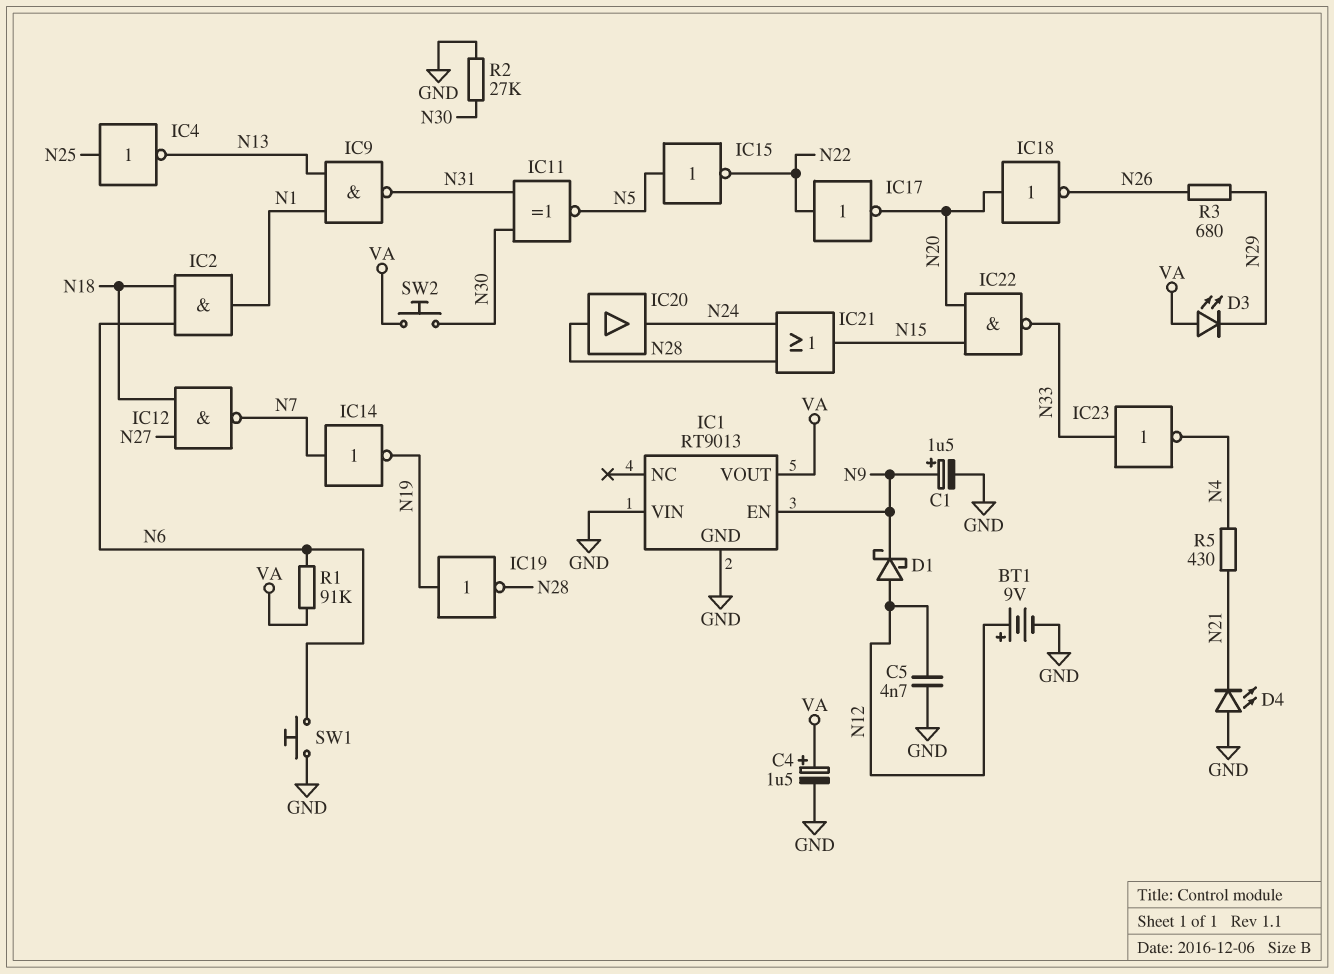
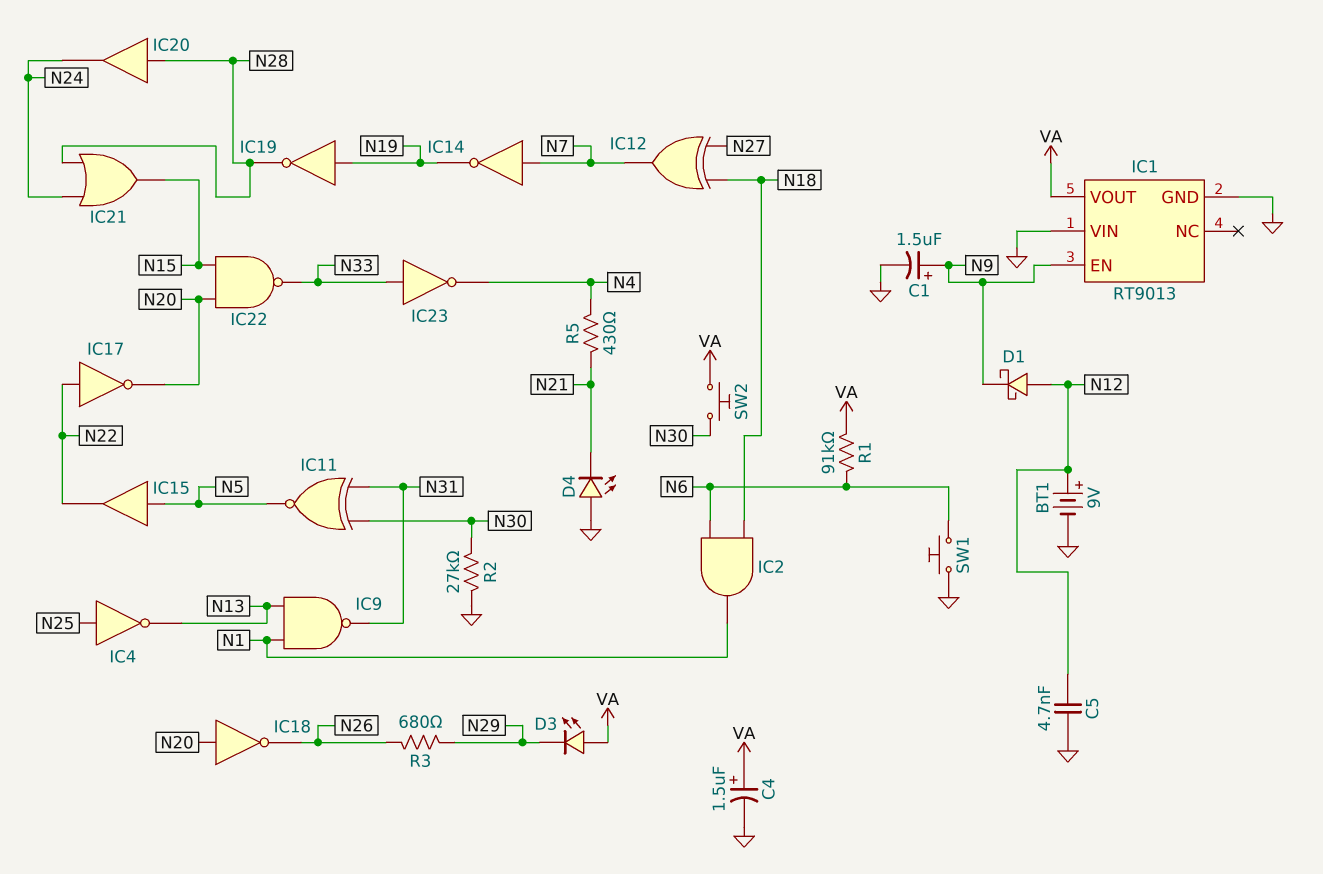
IC12: NAND (in N18, in N27, out N7) -> XOR (in N18, in N27, out N7)
IC15: NOT (in N5, out N22) -> buffer (in N5, out N22)

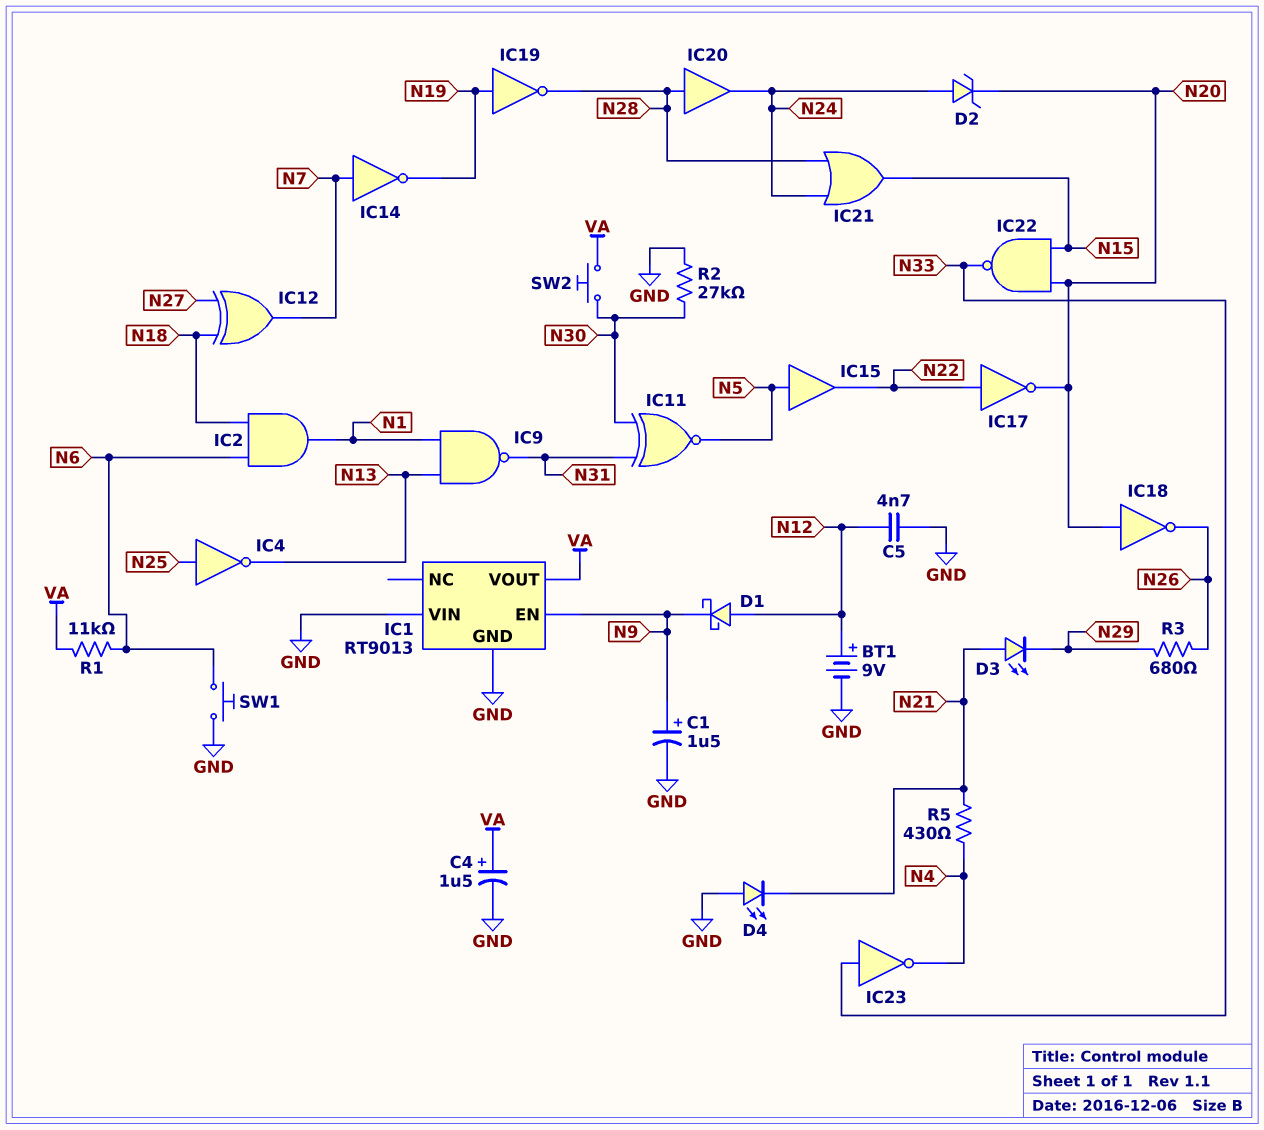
D2: none -> zener (A N24, K N20)
D3: LED (A VA, K N29) -> LED (A N21, K N29)
R1: 91k (N6, VA) -> 11k (N6, VA)

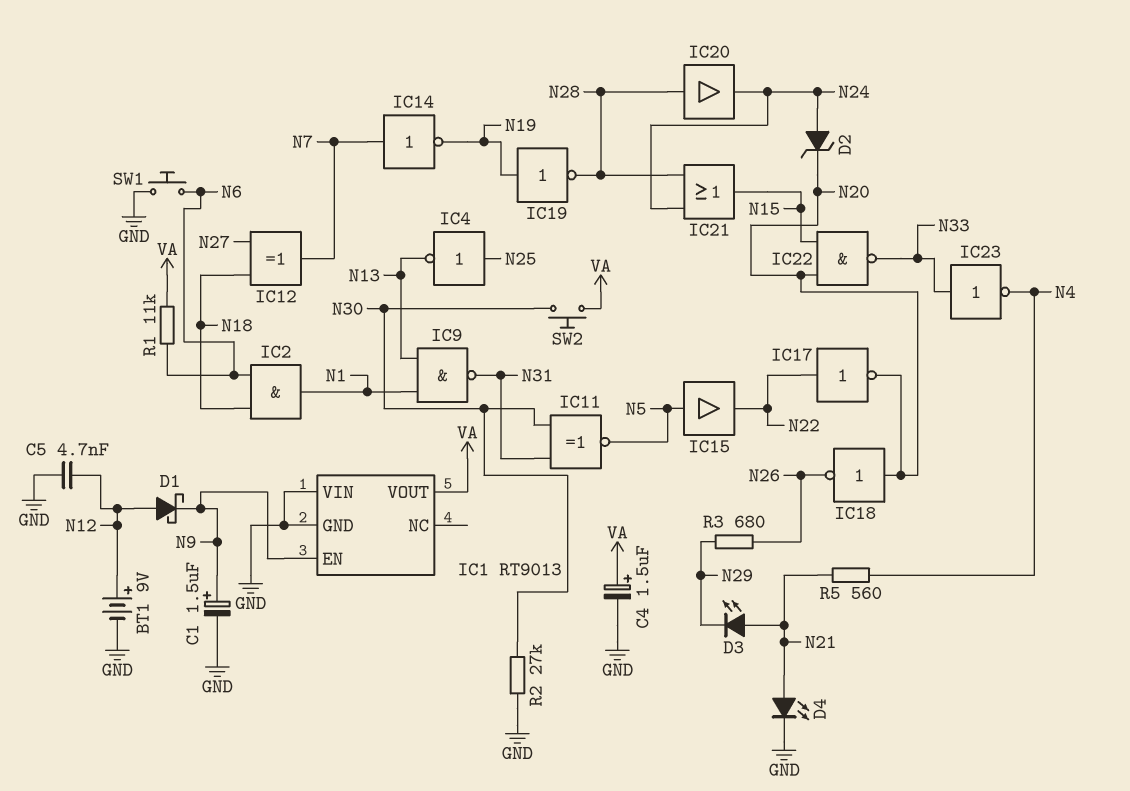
D4: LED (A GND, K N21) -> LED (A N21, K GND)
R5: 430 (N4, N21) -> 560 (N4, N21)

